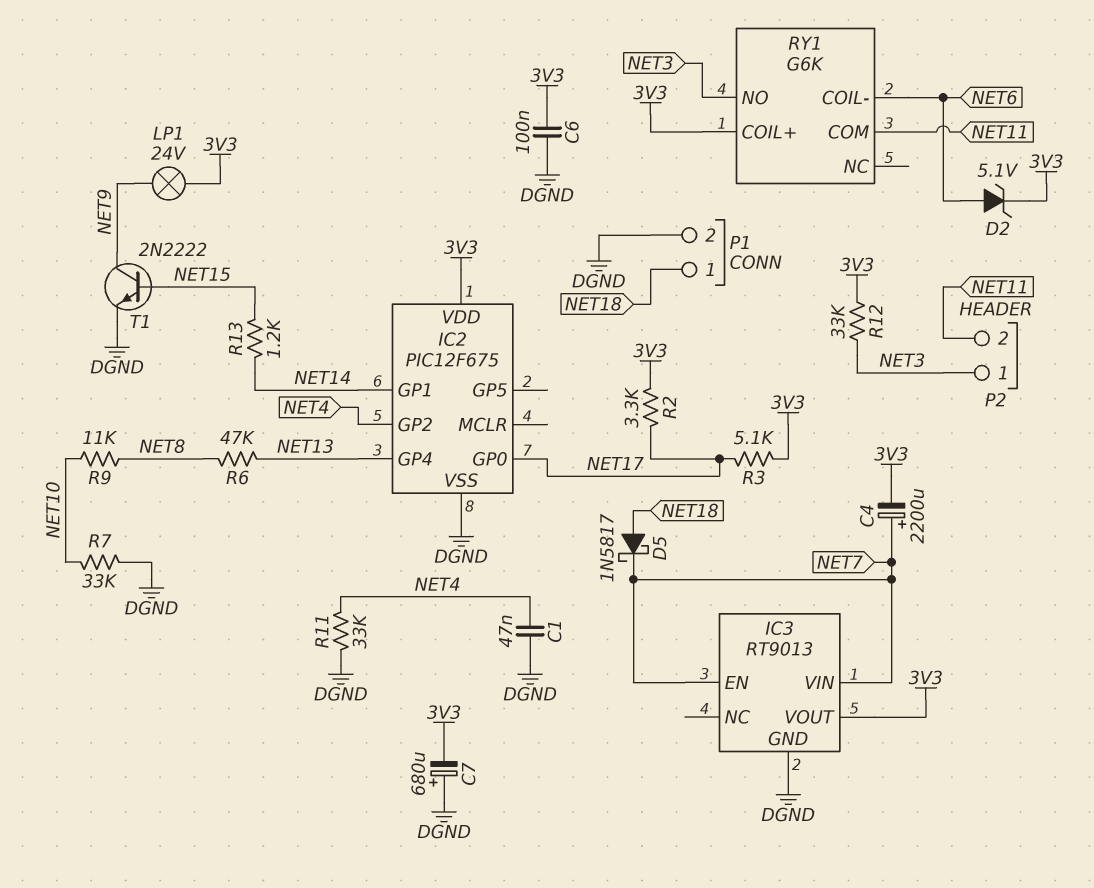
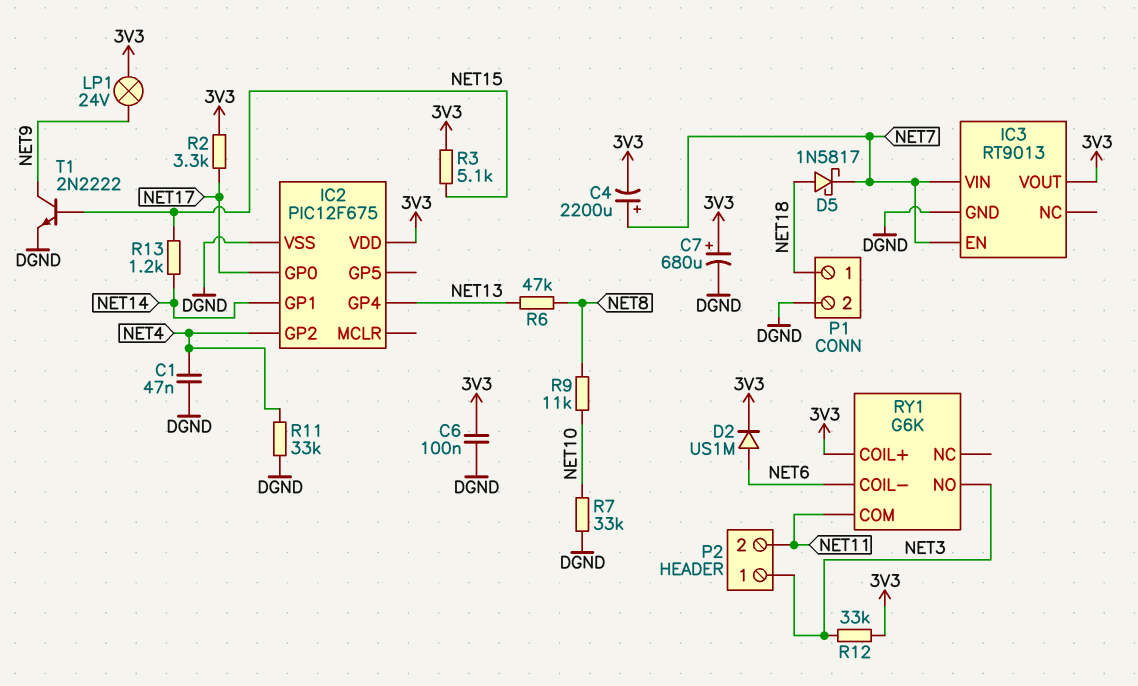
C7: 680uF (plus DGND, minus 3V3) -> 680uF (plus 3V3, minus DGND)
D2: zener 5.1V (A NET6, K 3V3) -> diode US1M (A NET6, K 3V3)
R3: 5.1k (3V3, NET17) -> 5.1k (3V3, NET15)

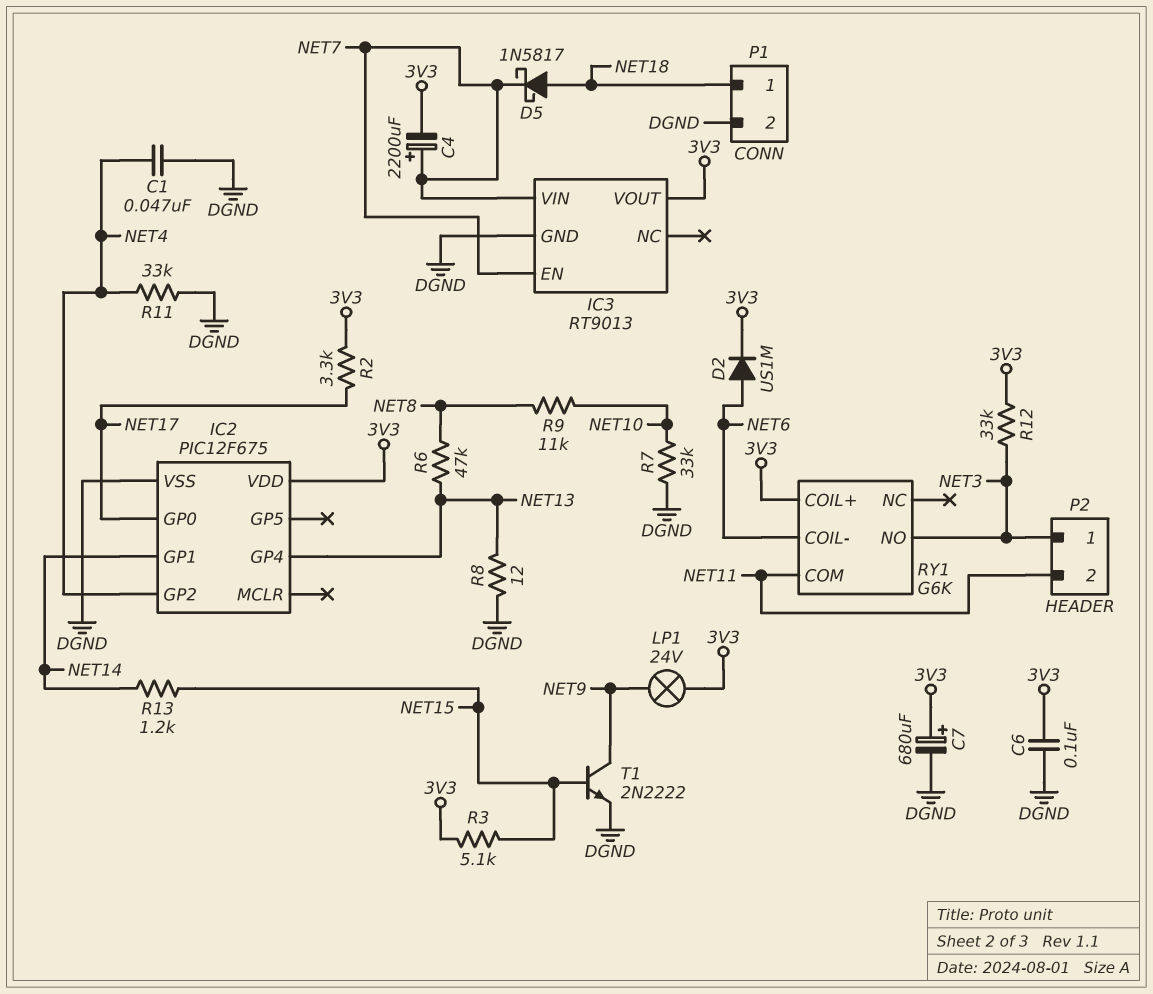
R8: none -> 12 (DGND, NET13)

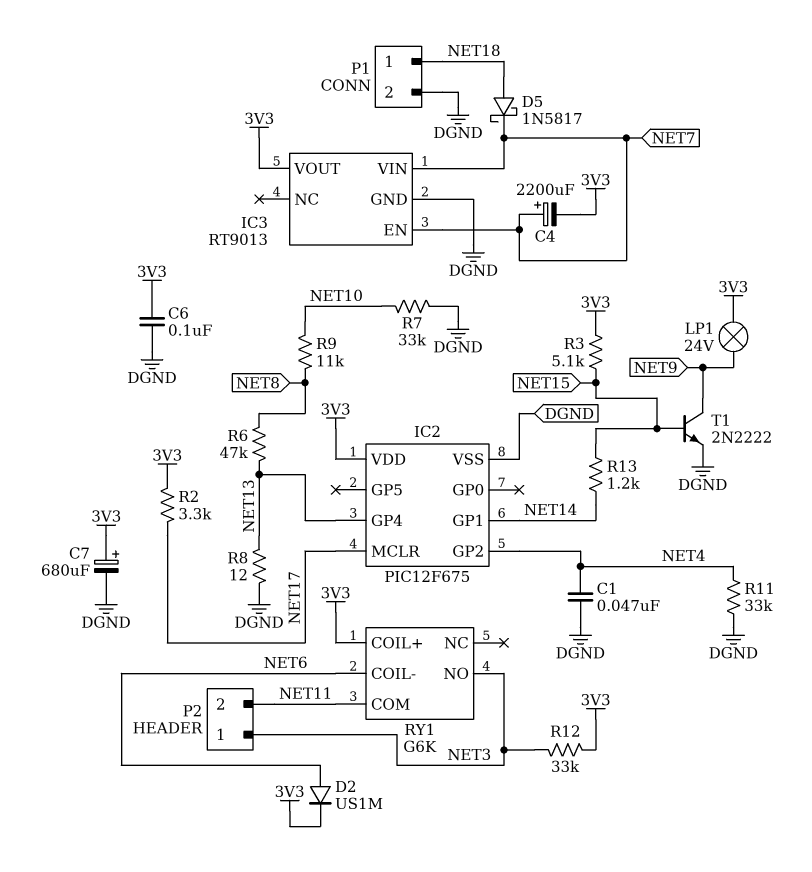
IC2 pin GP0: NET17 -> none
IC2 pin MCLR: none -> NET17

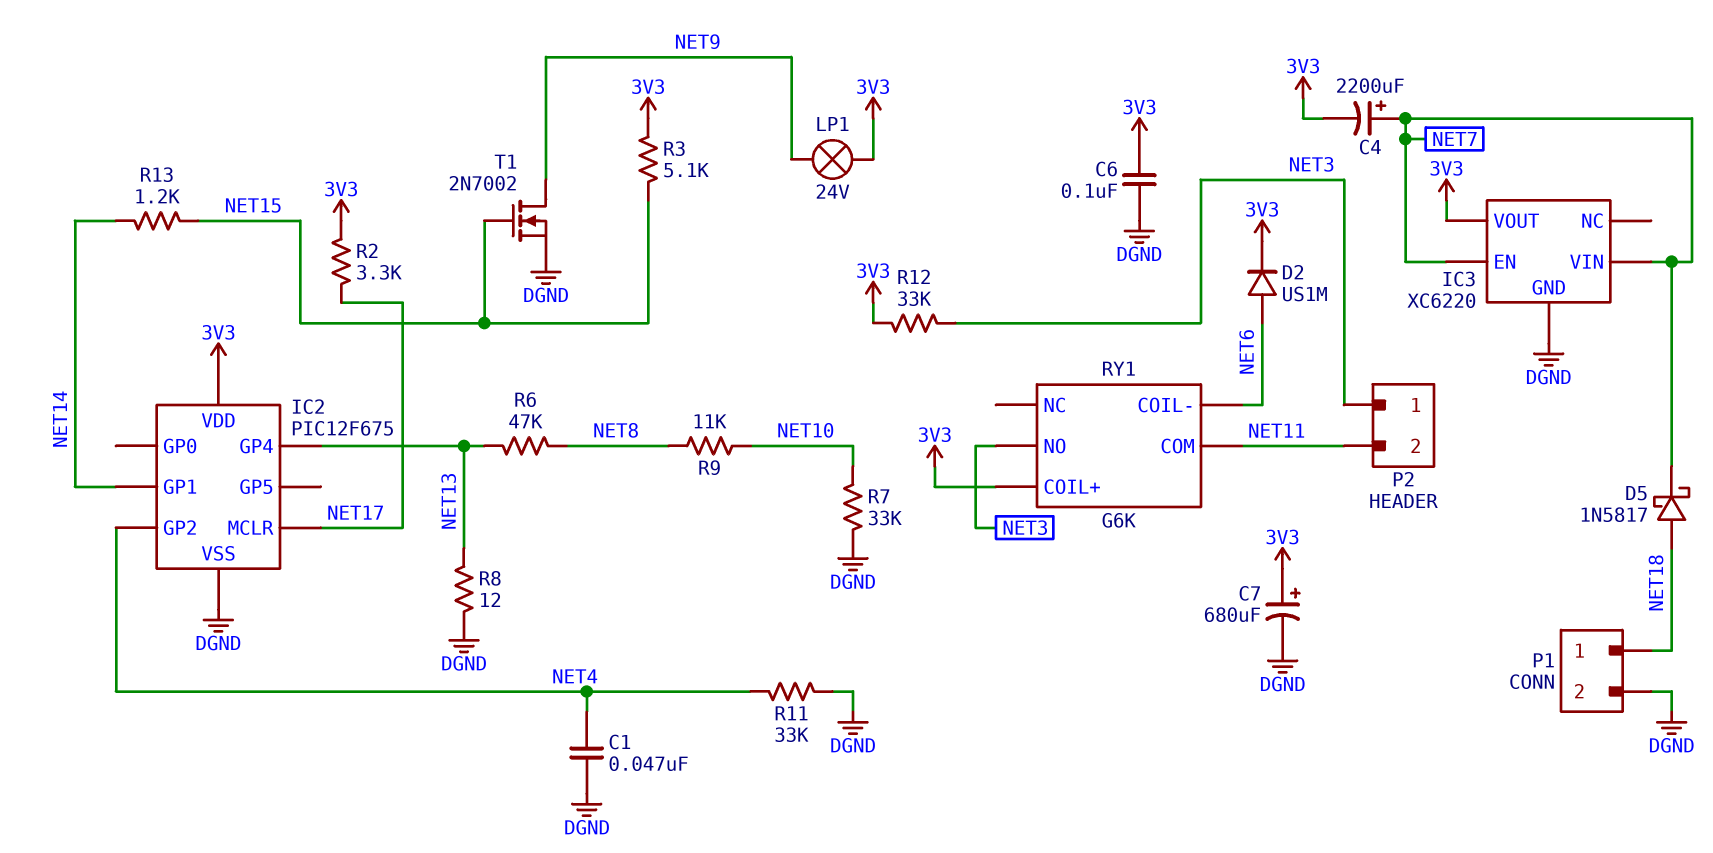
IC3: RT9013 -> XC6220
T1: NPN 2N2222 (B NET15, C NET9, E DGND) -> NMOS 2N7002 (G NET15, D NET9, S DGND)

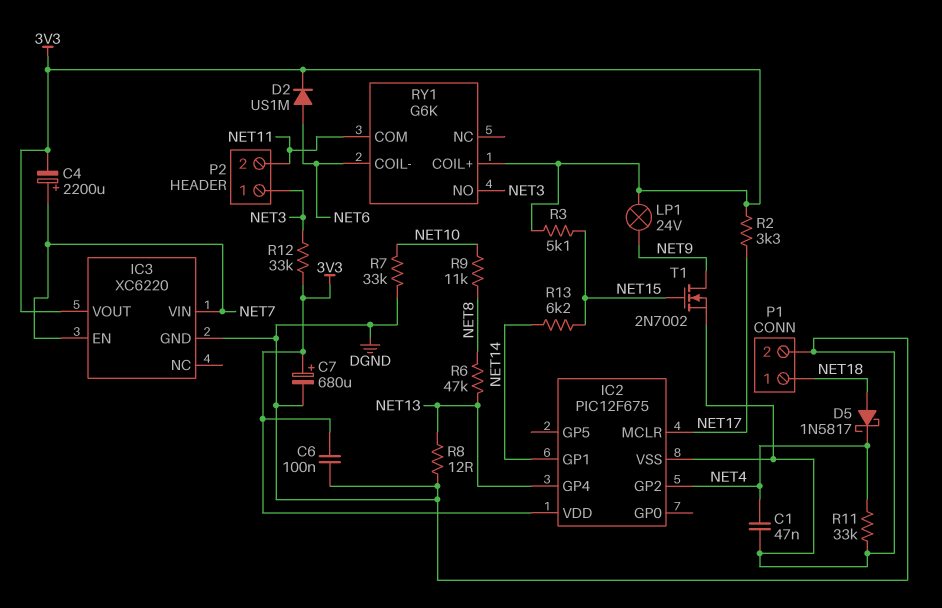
D5: schottky 1N5817 (A NET18, K NET7) -> schottky 1N5817 (A NET18, K NET4)
R13: 1.2k (NET14, NET15) -> 6.2k (NET14, NET15)

